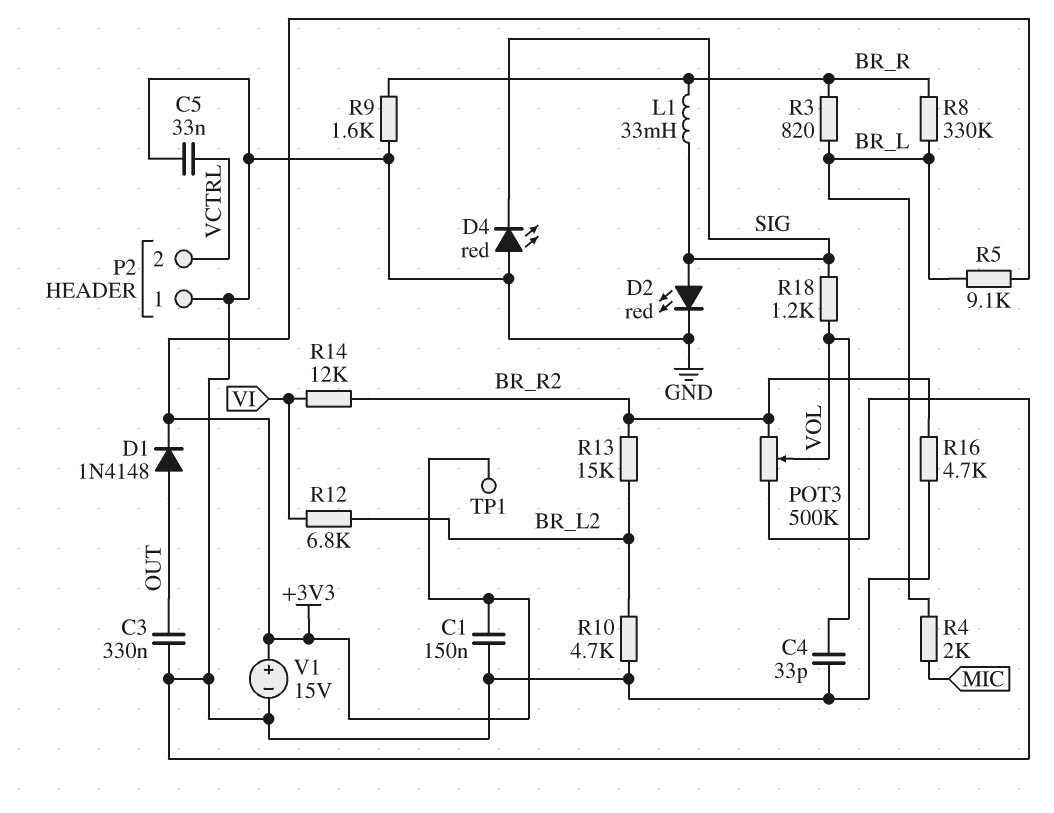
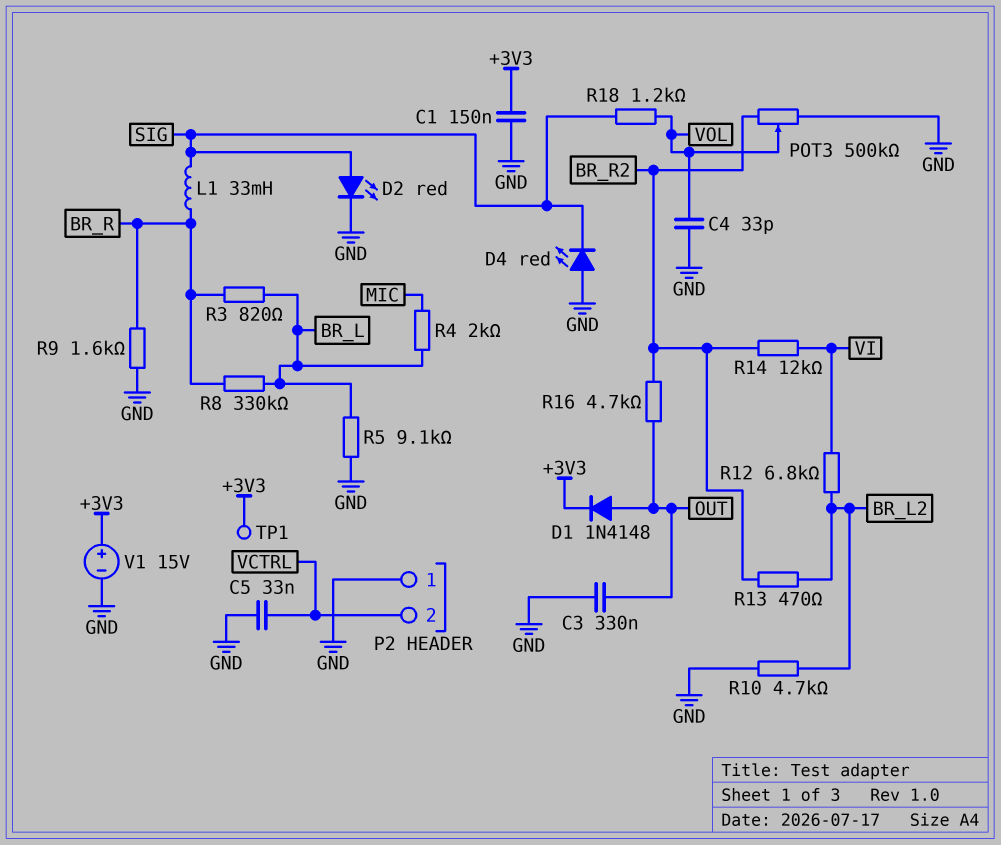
R5: 9.1k (+3V3, BR_L) -> 9.1k (BR_L, GND)
R13: 15k (BR_L2, BR_R2) -> 470 (BR_L2, BR_R2)
R16: 4.7k (BR_R2, GND) -> 4.7k (BR_R2, OUT)

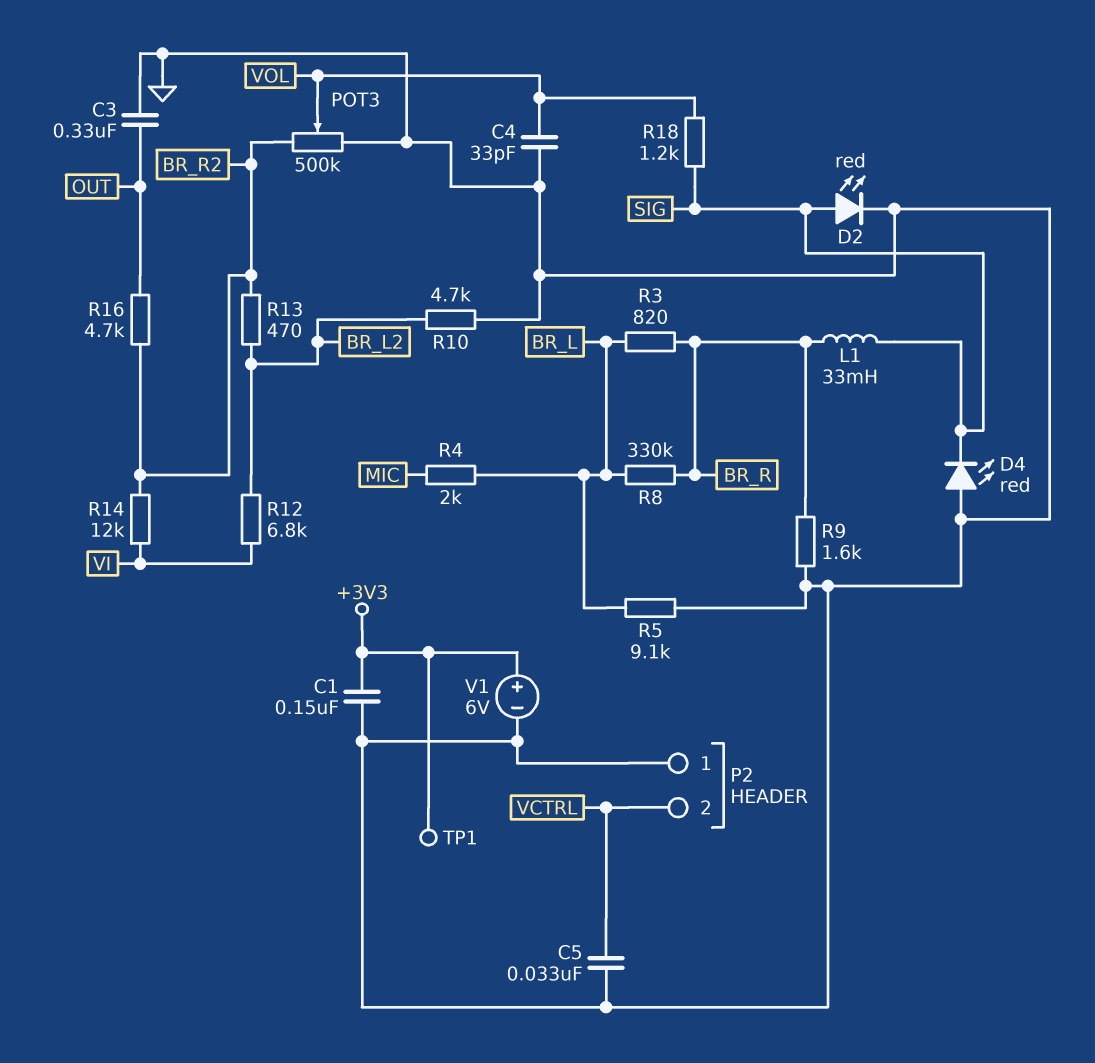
D1: diode 1N4148 (A OUT, K +3V3) -> none
V1: 15V (plus +3V3, minus GND) -> 6V (plus +3V3, minus GND)

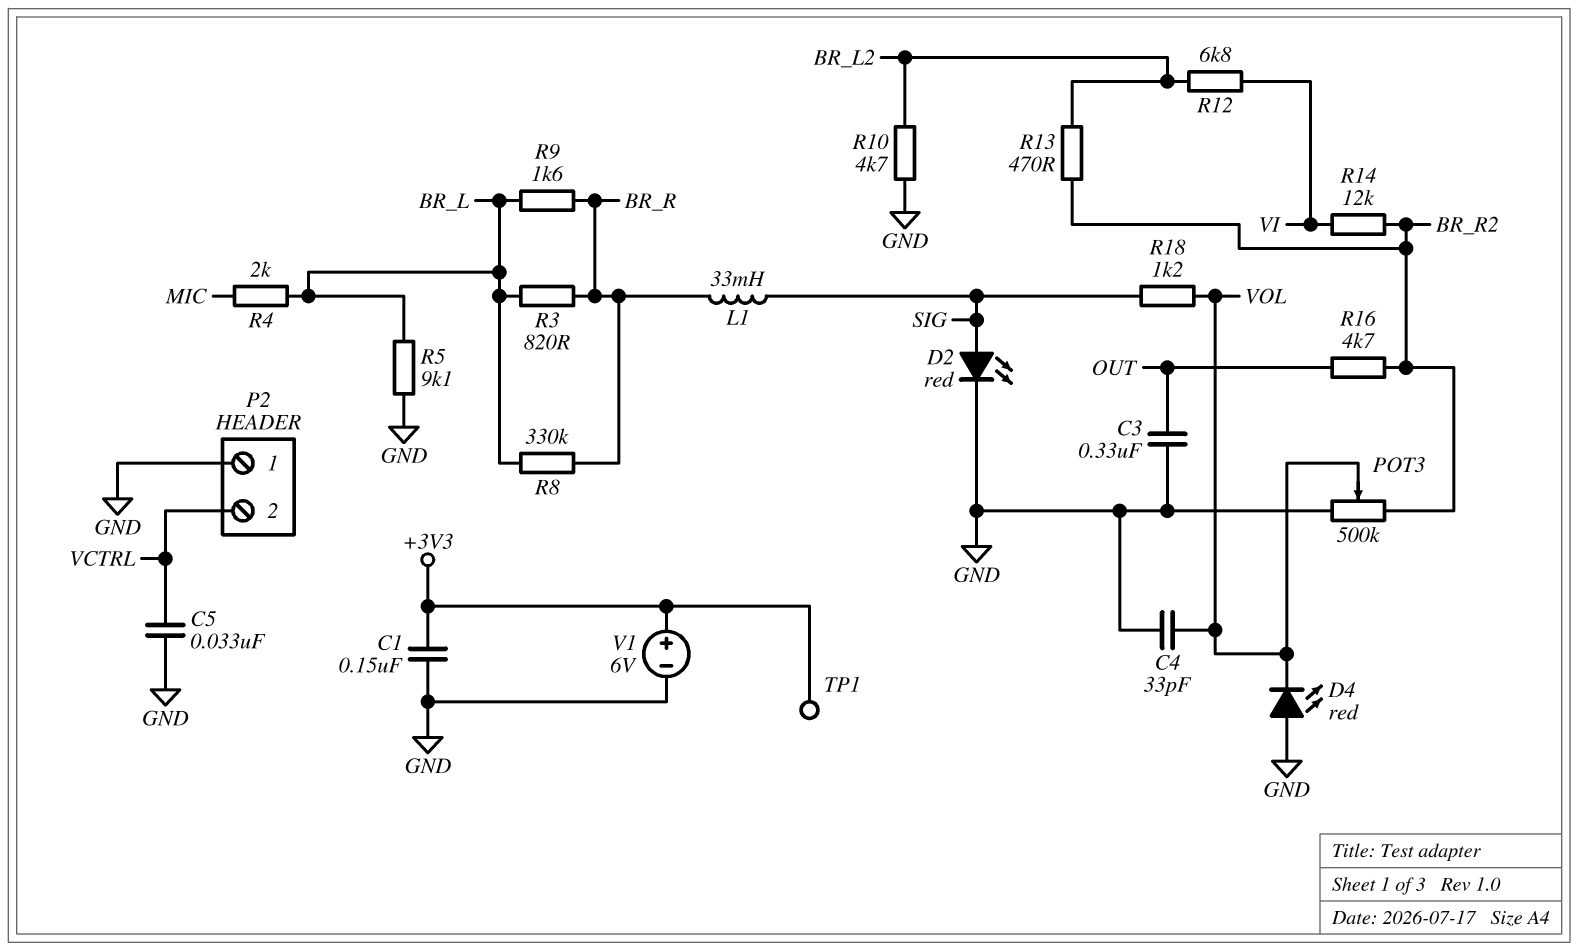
D4: LED red (A GND, K SIG) -> LED red (A GND, K VOL)
R9: 1.6k (BR_R, GND) -> 1.6k (BR_L, BR_R)

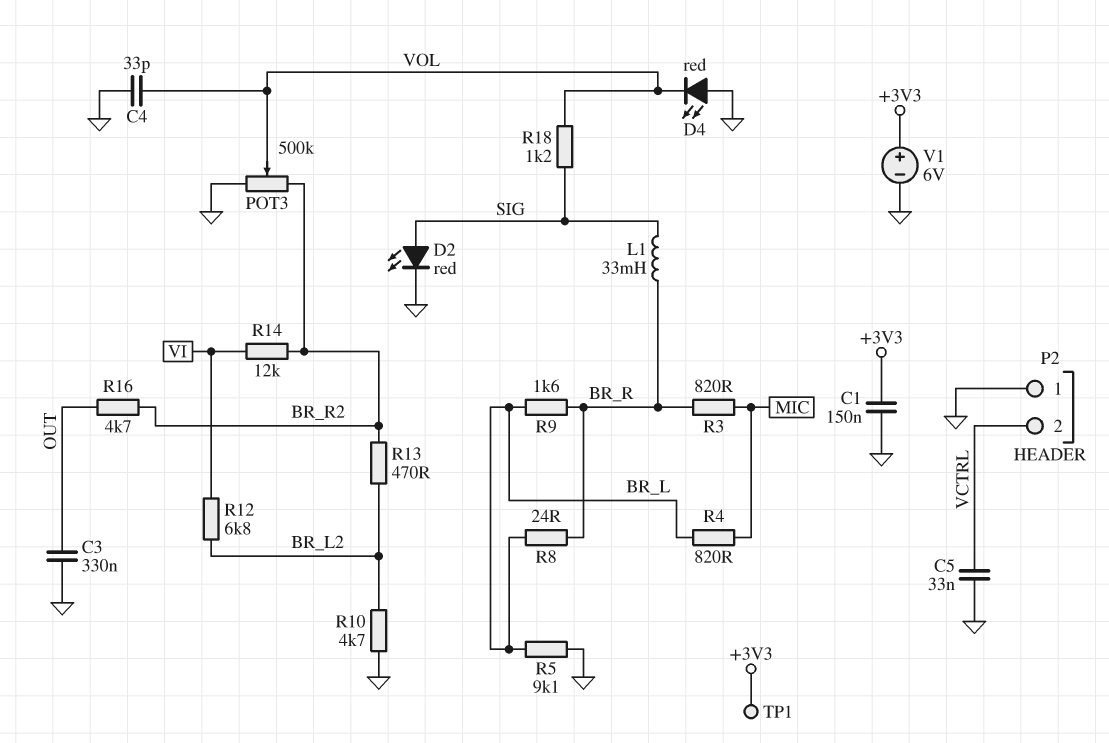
R3: 820 (BR_L, BR_R) -> 820 (BR_R, MIC)
R4: 2k (BR_L, MIC) -> 820 (BR_L, MIC)
R8: 330k (BR_L, BR_R) -> 24 (BR_L, BR_R)

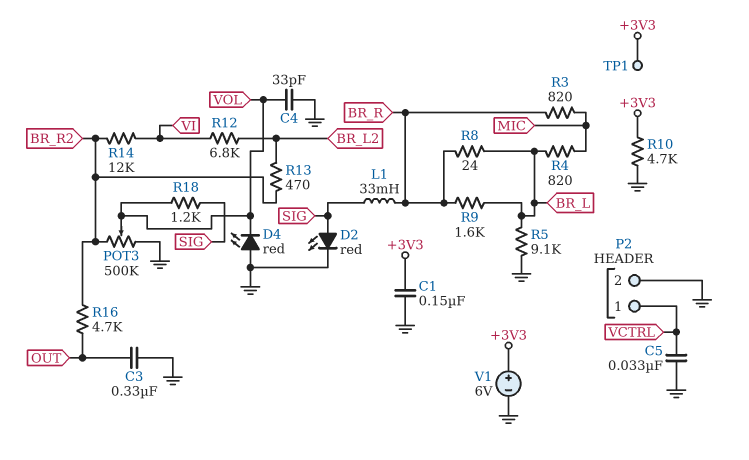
P2 pin 1: GND -> VCTRL
P2 pin 2: VCTRL -> GND
R10: 4.7k (BR_L2, GND) -> 4.7k (+3V3, GND)

